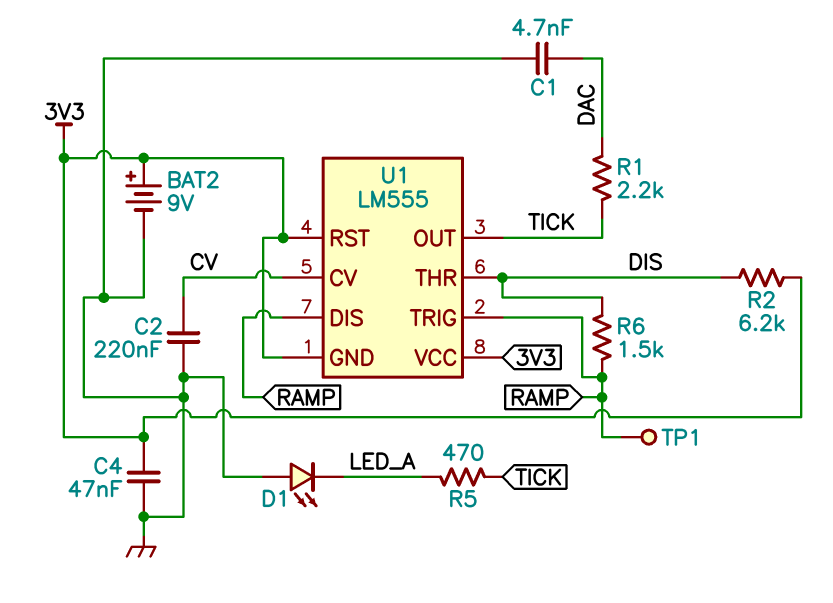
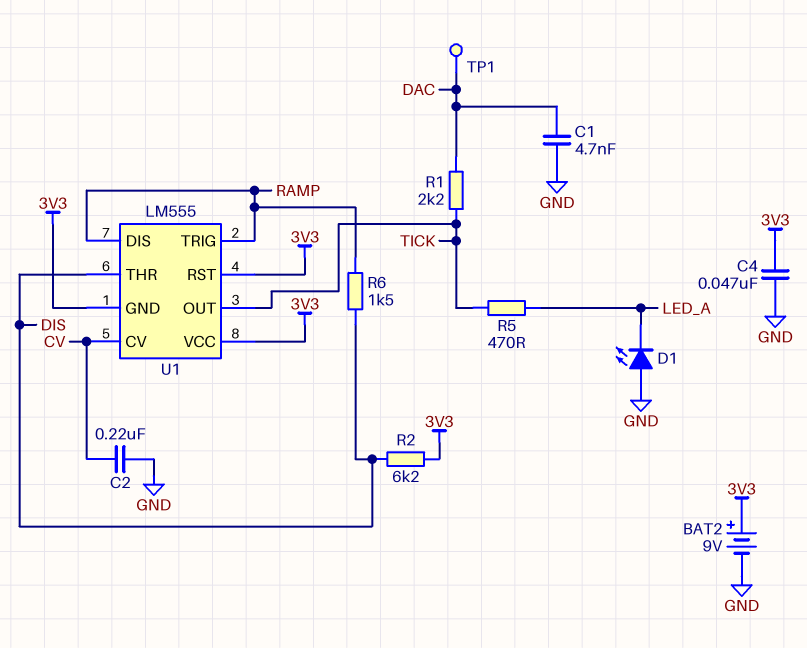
TP1: test point (RAMP) -> test point (DAC)

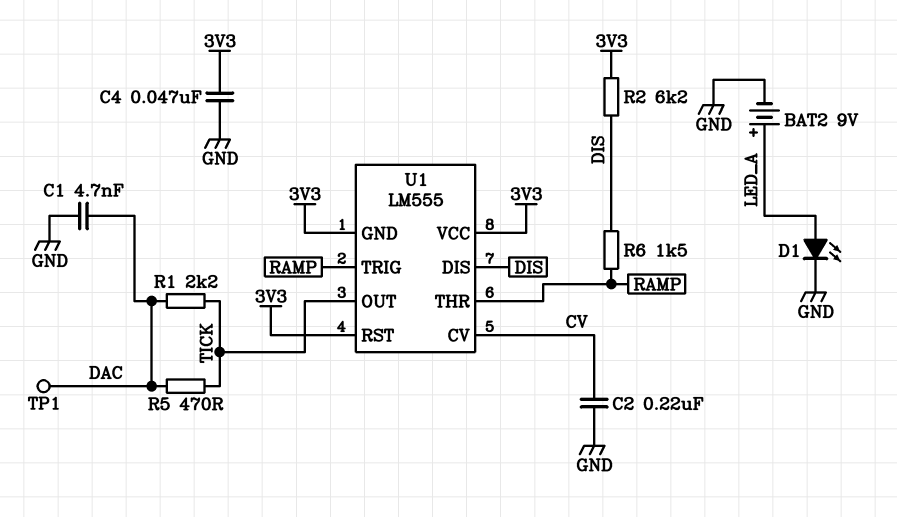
BAT2: 9V (plus 3V3, minus GND) -> 9V (plus LED_A, minus GND)
D1: LED (A GND, K LED_A) -> LED (A LED_A, K GND)
R5: 470 (LED_A, TICK) -> 470 (DAC, TICK)
U1 pin DIS: RAMP -> DIS
U1 pin THR: DIS -> RAMP

